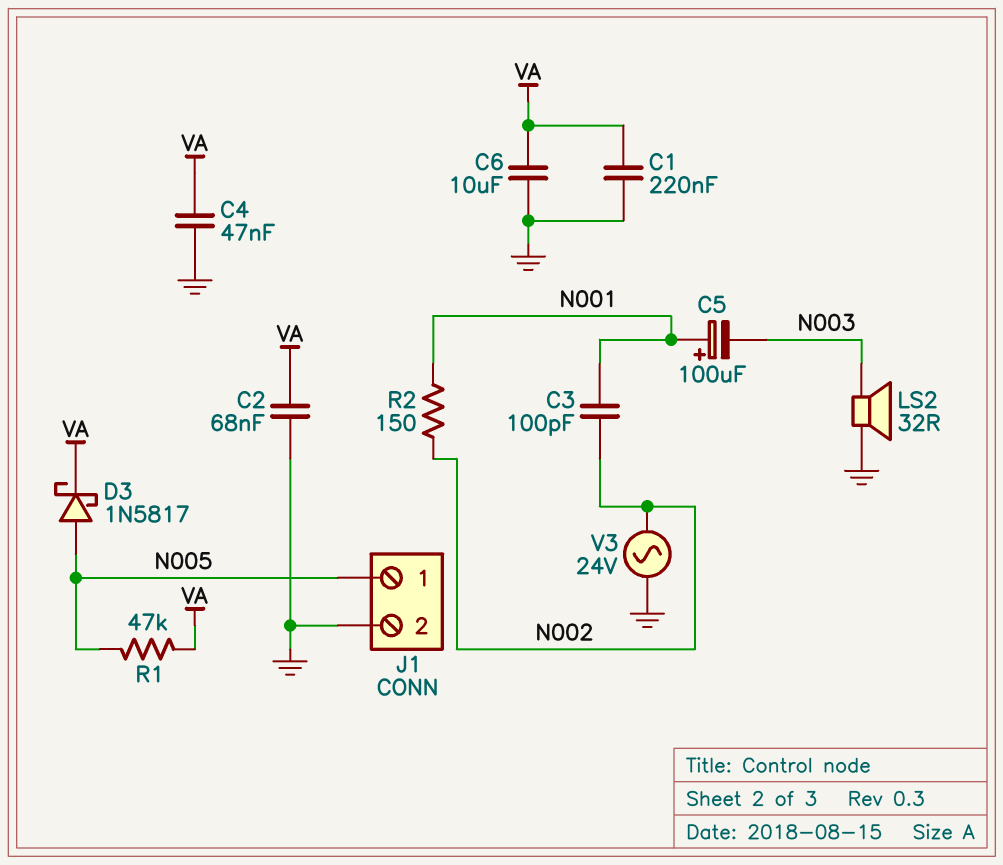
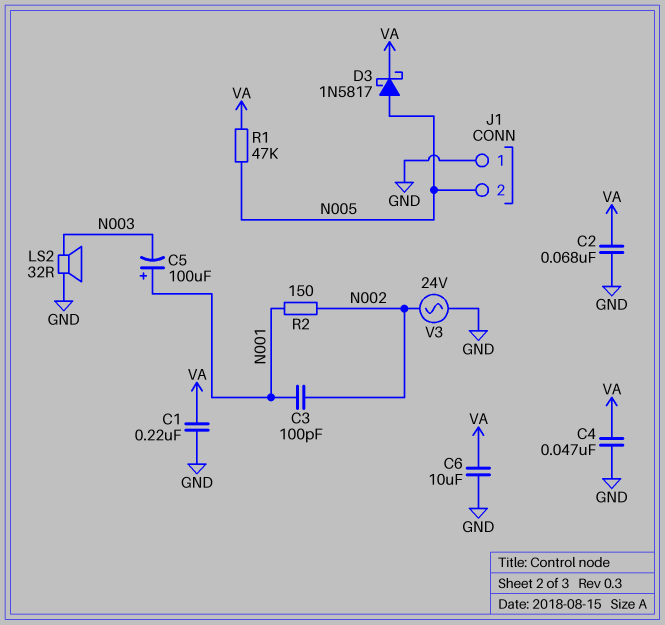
J1 pin 1: N005 -> GND
J1 pin 2: GND -> N005

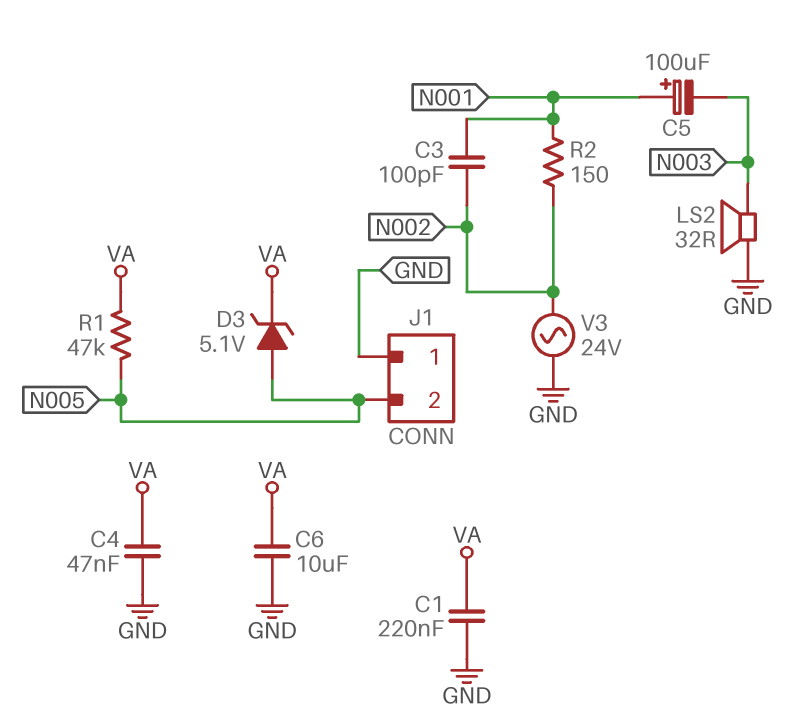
C2: 68nF (GND, VA) -> none
D3: schottky 1N5817 (A N005, K VA) -> zener 5.1V (A N005, K VA)

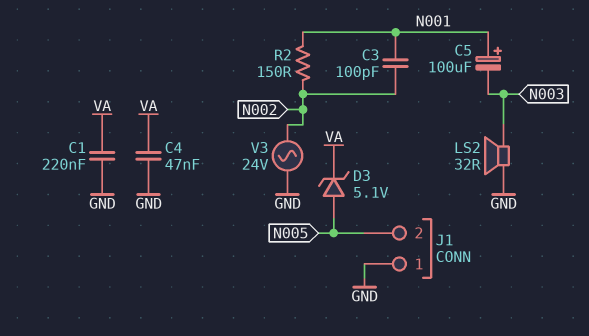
C6: 10uF (GND, VA) -> none
R1: 47k (N005, VA) -> none

